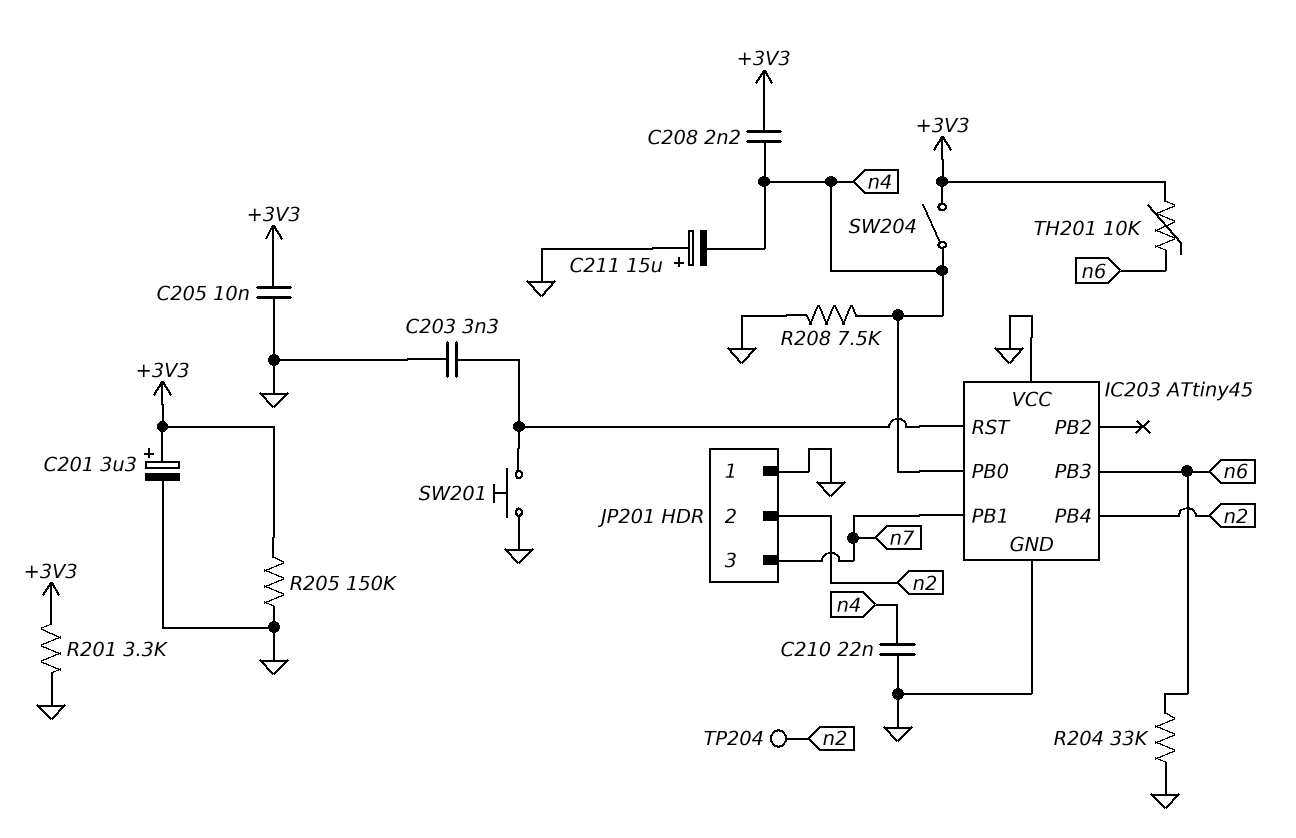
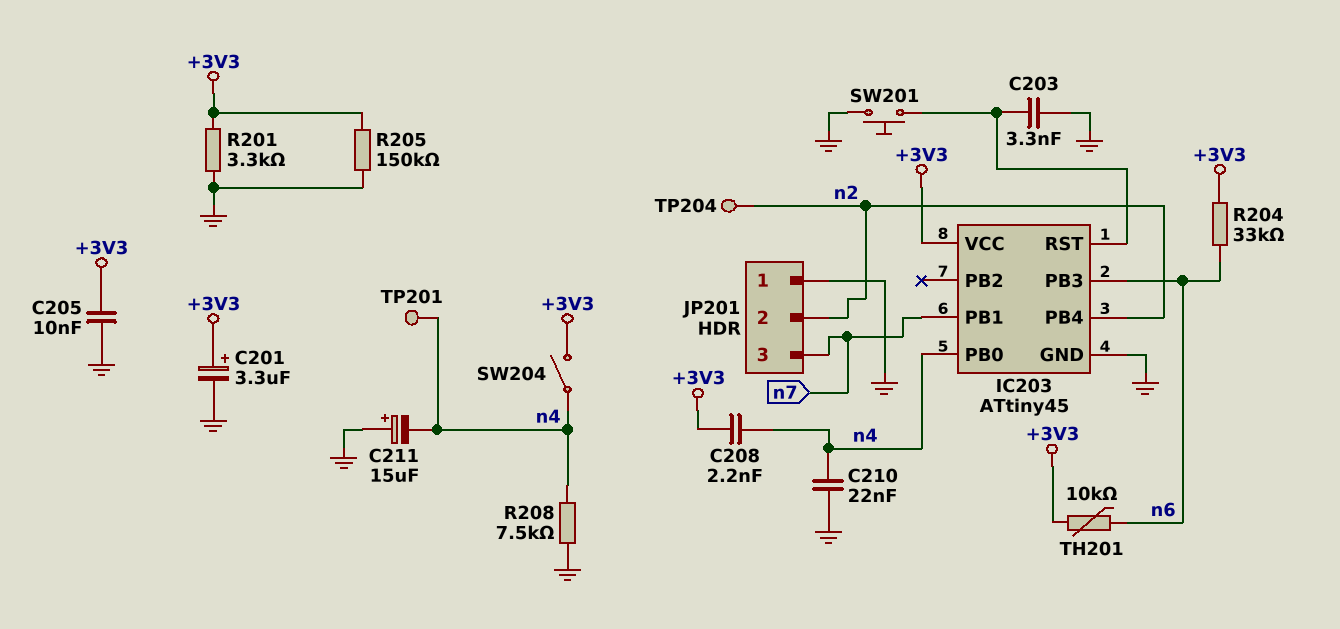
IC203 pin VCC: GND -> +3V3
R204: 33k (GND, n6) -> 33k (+3V3, n6)
TP201: none -> test point (n4)

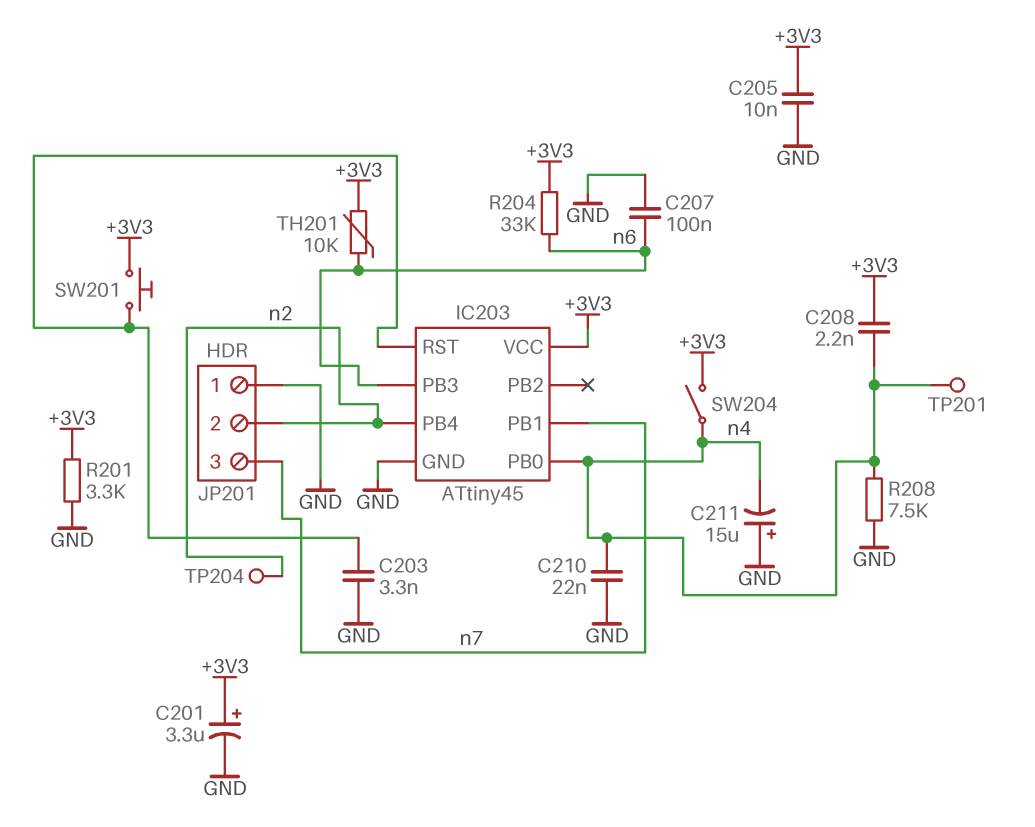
C207: none -> 100nF (GND, n6)
R205: 150k (+3V3, GND) -> none
SW201: button (GND, IC203/RST) -> button (+3V3, IC203/RST)

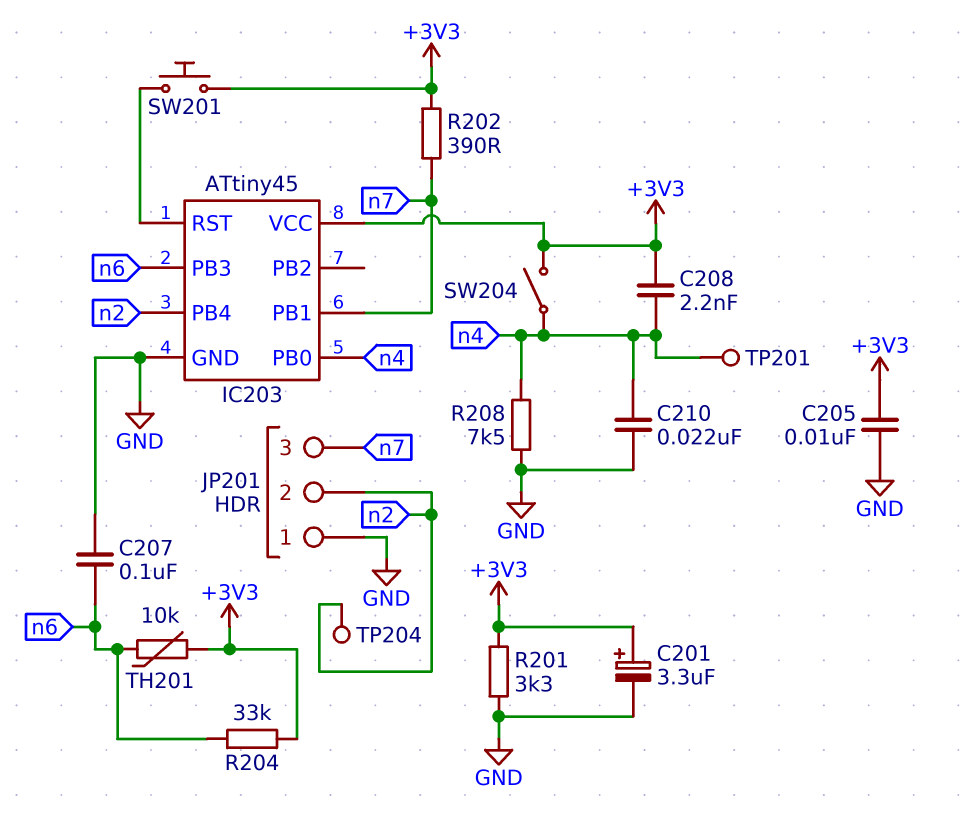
C203: 3.3nF (GND, IC203/RST) -> none
C211: 15uF (plus GND, minus n4) -> none
R202: none -> 390 (+3V3, n7)

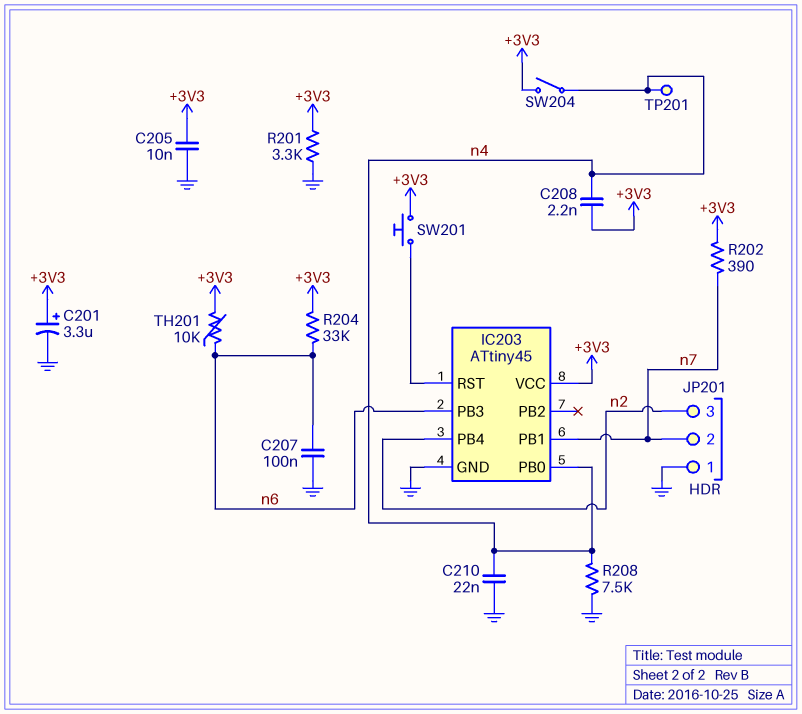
JP201 pin 2: n2 -> n7
JP201 pin 3: n7 -> n2
TP204: test point (n2) -> none

